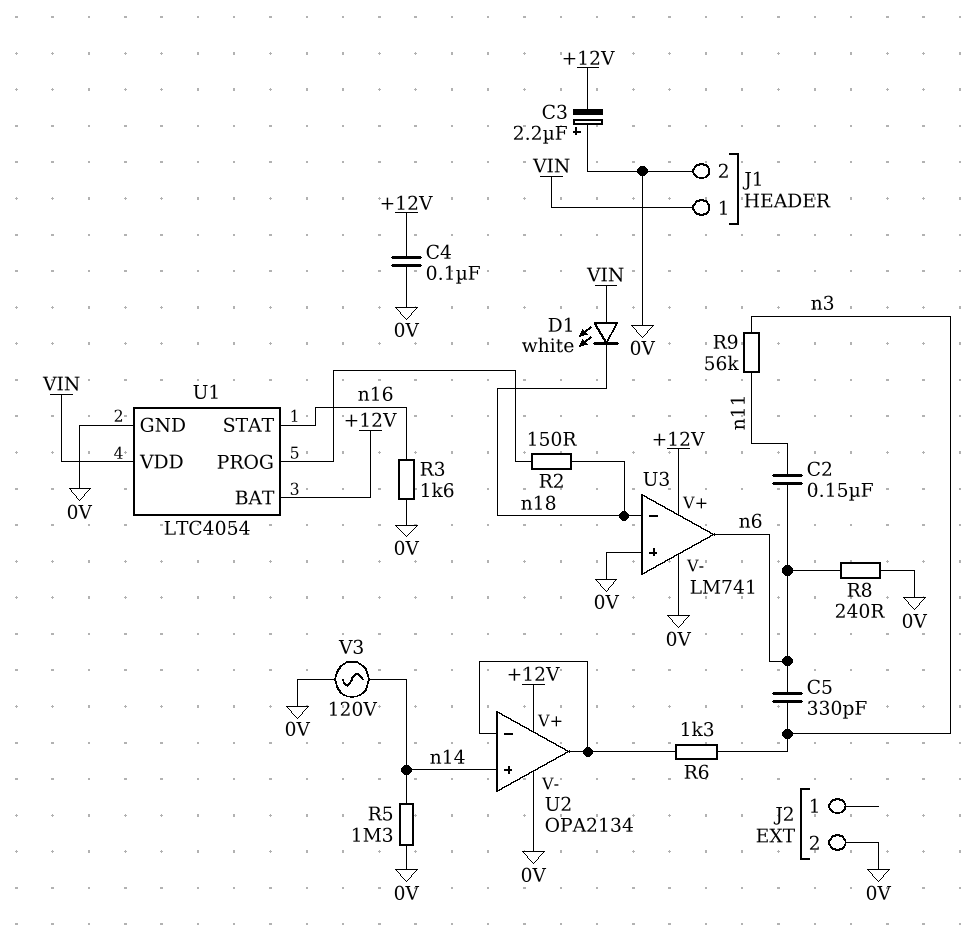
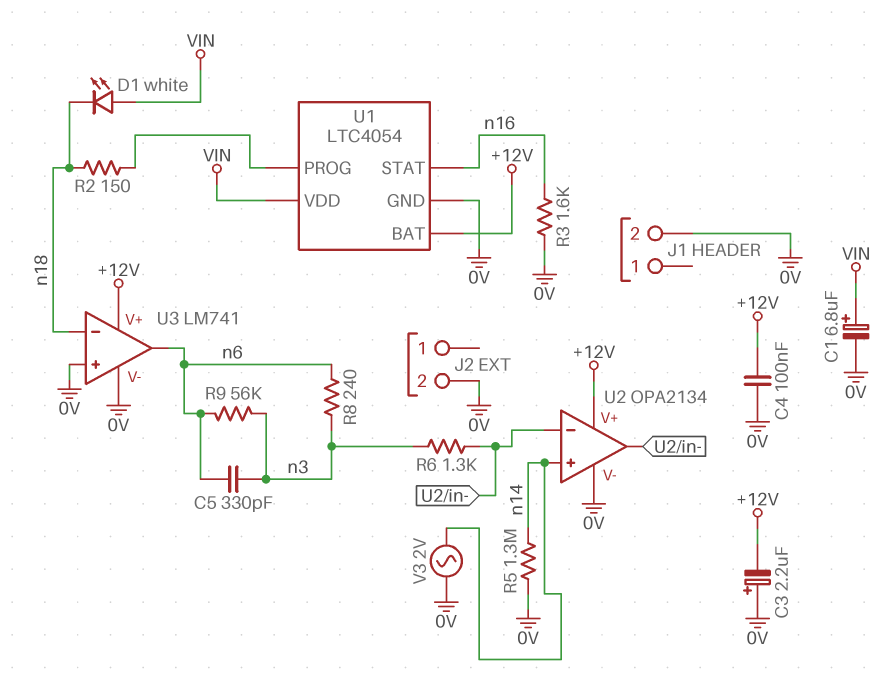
C1: none -> 6.8uF (plus VIN, minus 0V)
C2: 150nF (n6, n11) -> none
J1 pin 1: VIN -> none
R8: 240 (0V, n6) -> 240 (n3, n6)
R9: 56k (n3, n11) -> 56k (n3, n6)
V3: AC 120V (0V, n14) -> AC 2V (0V, n14)

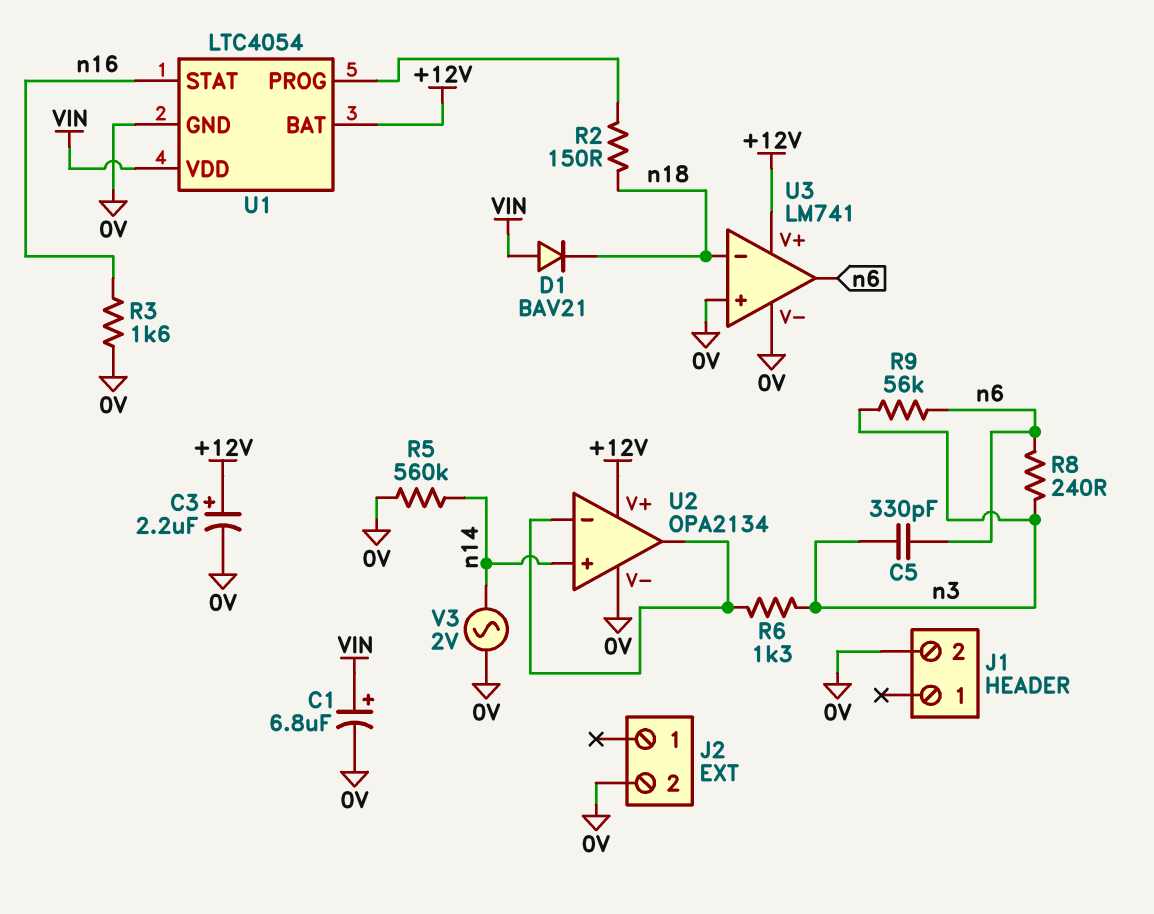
C3: 2.2uF (plus 0V, minus +12V) -> 2.2uF (plus +12V, minus 0V)
C4: 100nF (+12V, 0V) -> none
D1: LED white (A VIN, K n18) -> diode BAV21 (A VIN, K n18)
R5: 1.3M (0V, n14) -> 560k (0V, n14)

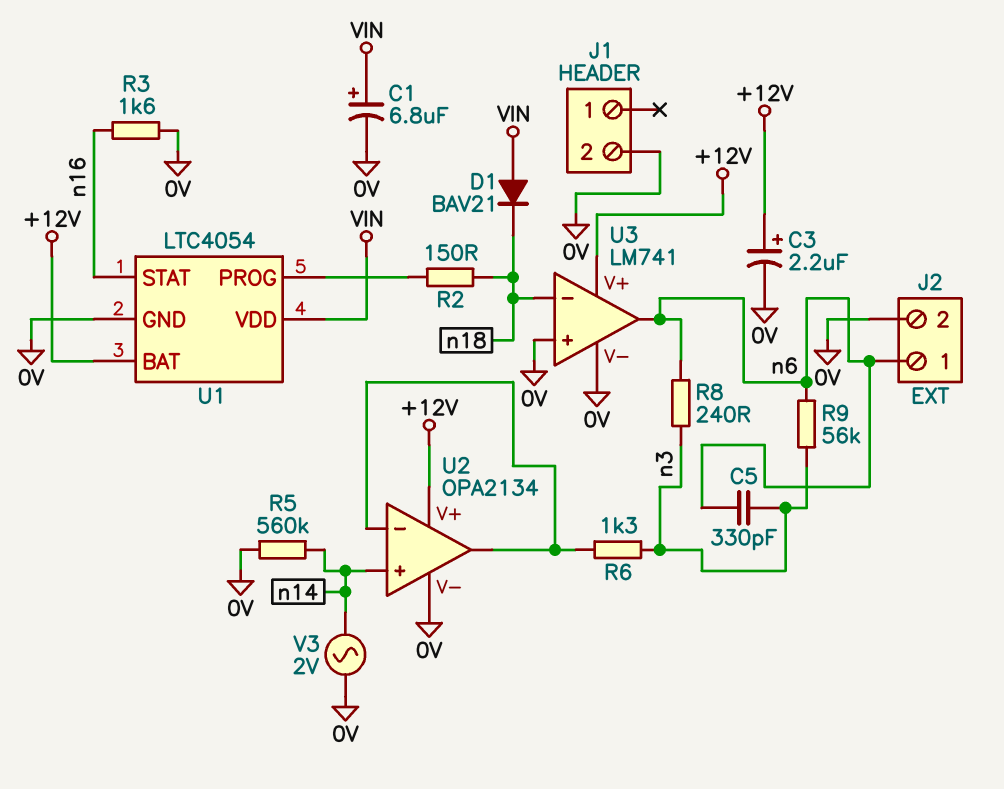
J2 pin 1: none -> n6

